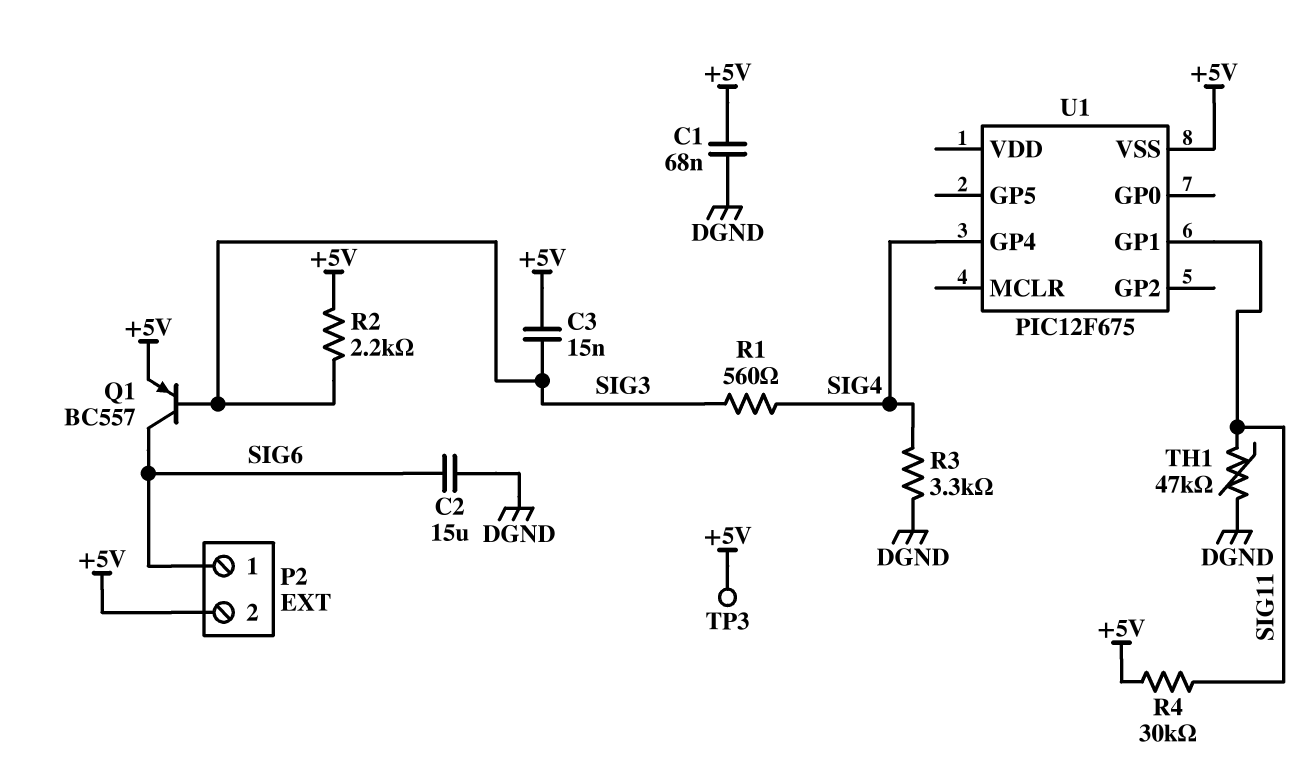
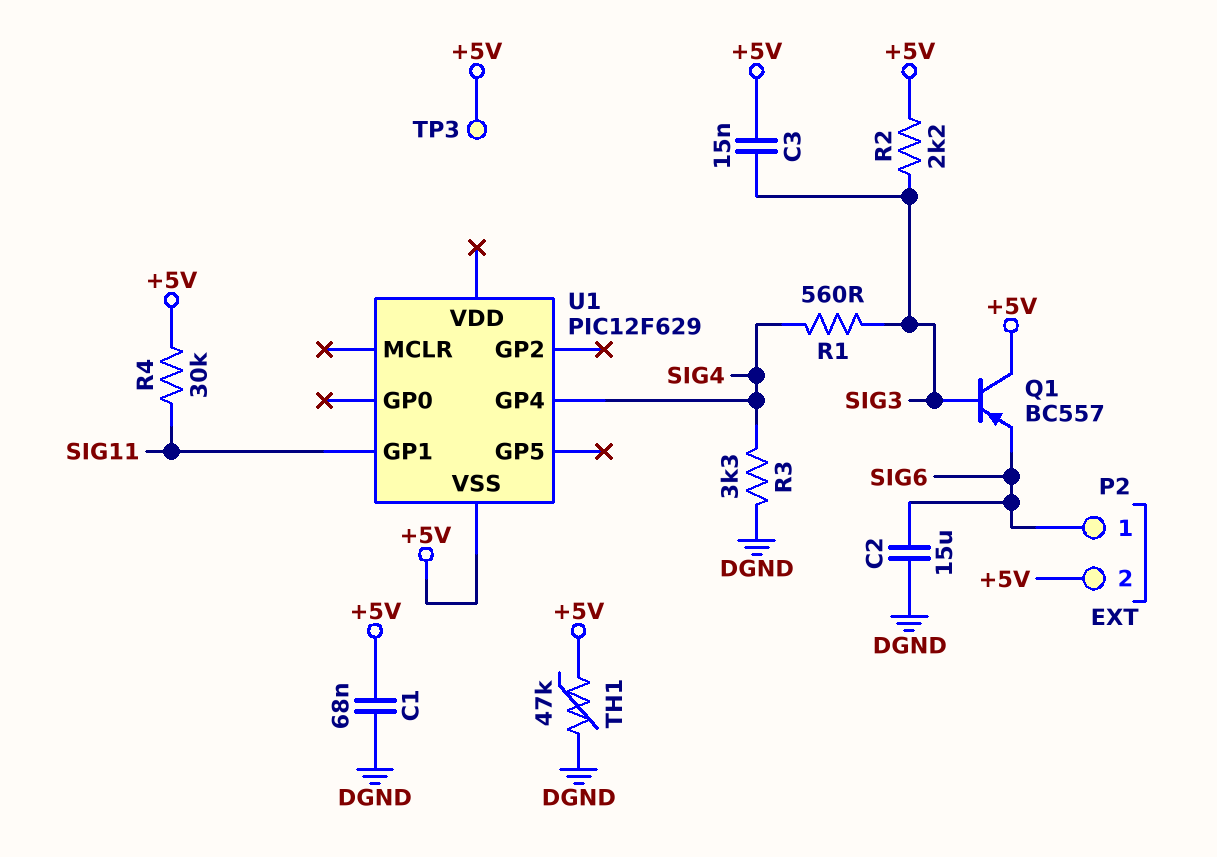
Q1: PNP BC557 (B SIG3, C SIG6, E +5V) -> PNP BC557 (B SIG3, C +5V, E SIG6)
TH1: 47k (DGND, SIG11) -> 47k (+5V, DGND)
U1: PIC12F675 -> PIC12F629

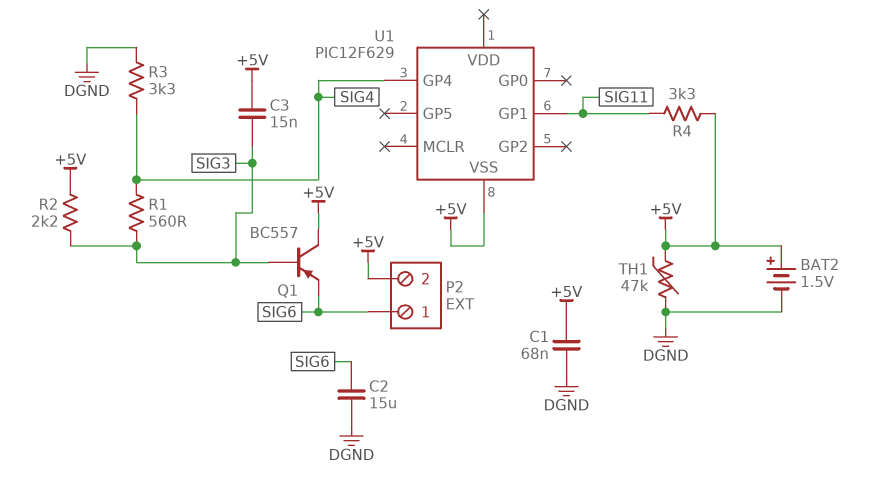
BAT2: none -> 1.5V (plus +5V, minus DGND)
R4: 30k (+5V, SIG11) -> 3.3k (+5V, SIG11)
TP3: test point (+5V) -> none

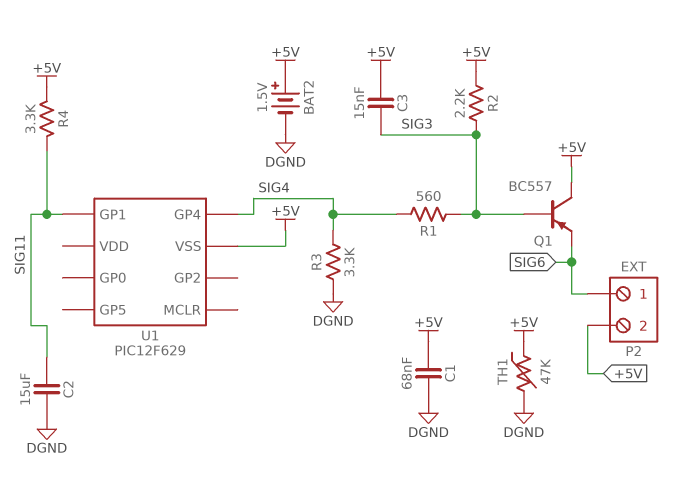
C2: 15uF (DGND, SIG6) -> 15uF (DGND, SIG11)

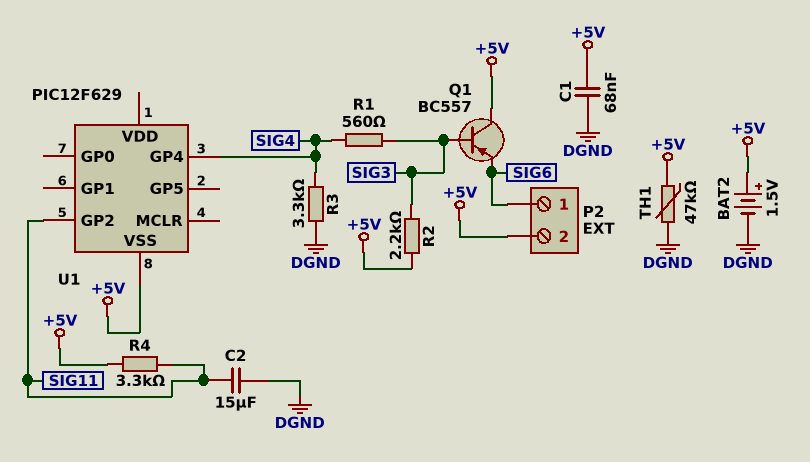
C3: 15nF (+5V, SIG3) -> none
U1 pin GP1: SIG11 -> none
U1 pin GP2: none -> SIG11

